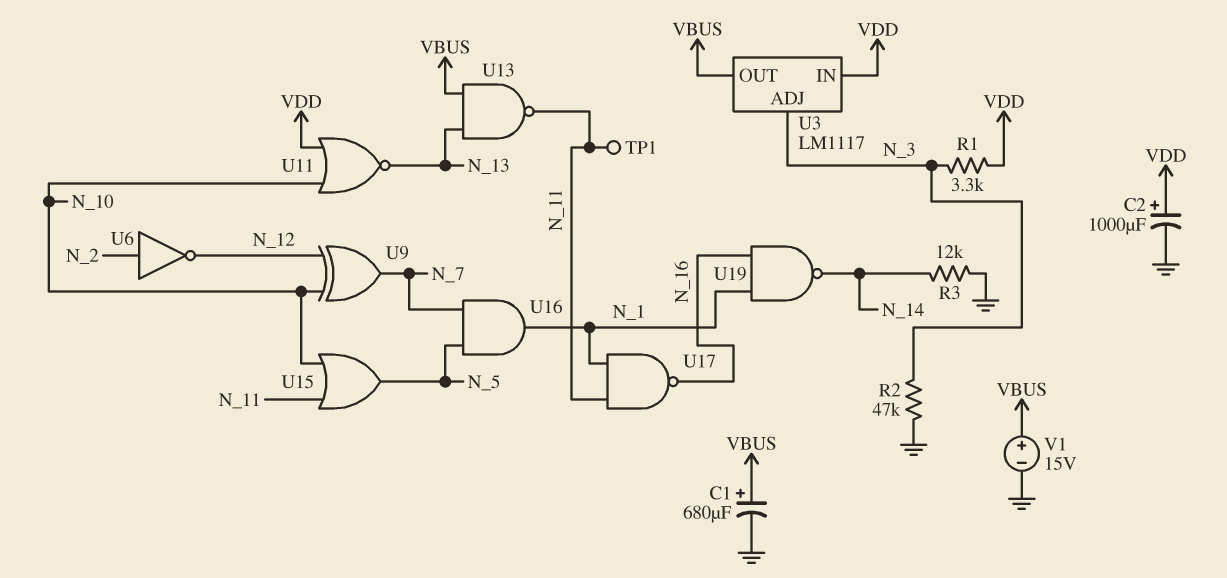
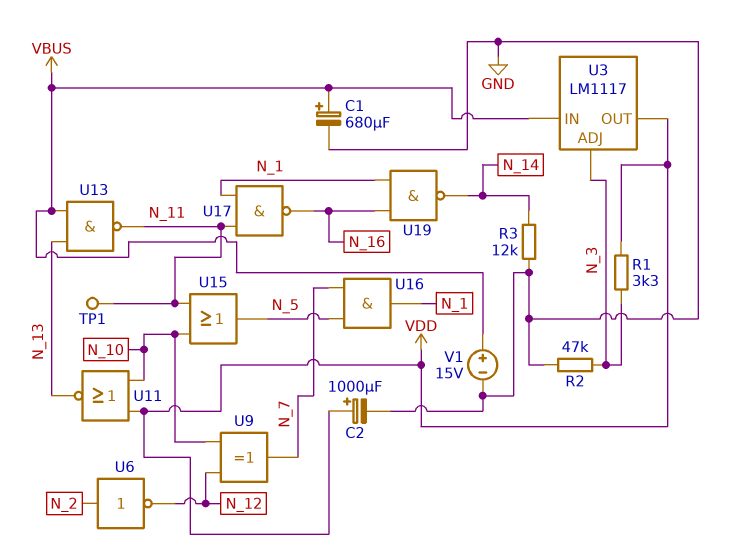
U3 pin IN: VDD -> VBUS
U3 pin OUT: VBUS -> VDD

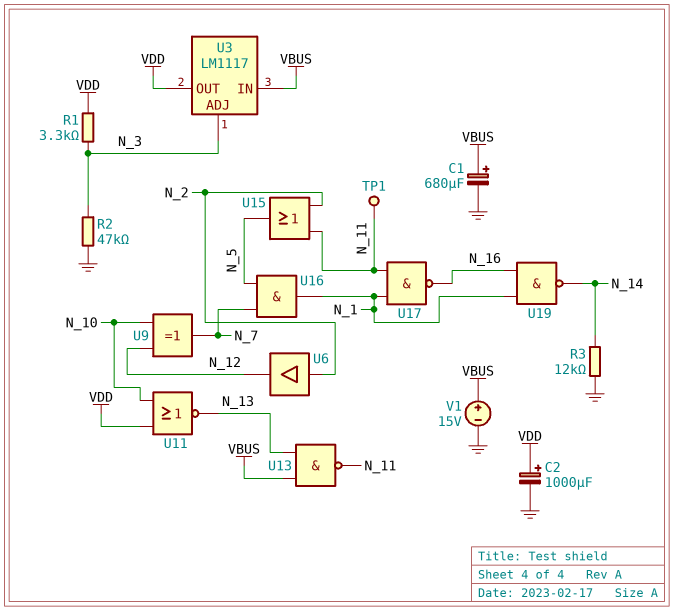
U6: NOT (in N_2, out N_12) -> buffer (in N_2, out N_12)
U15: OR (in N_10, in N_11, out N_5) -> OR (in N_2, in N_11, out N_5)

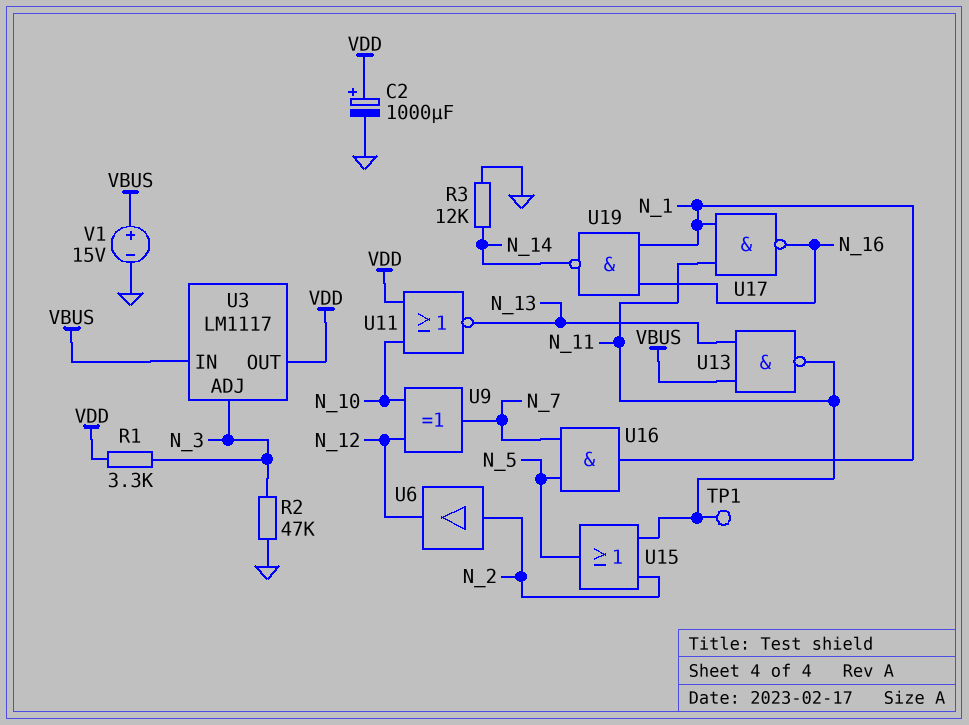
C1: 680uF (plus VBUS, minus GND) -> none

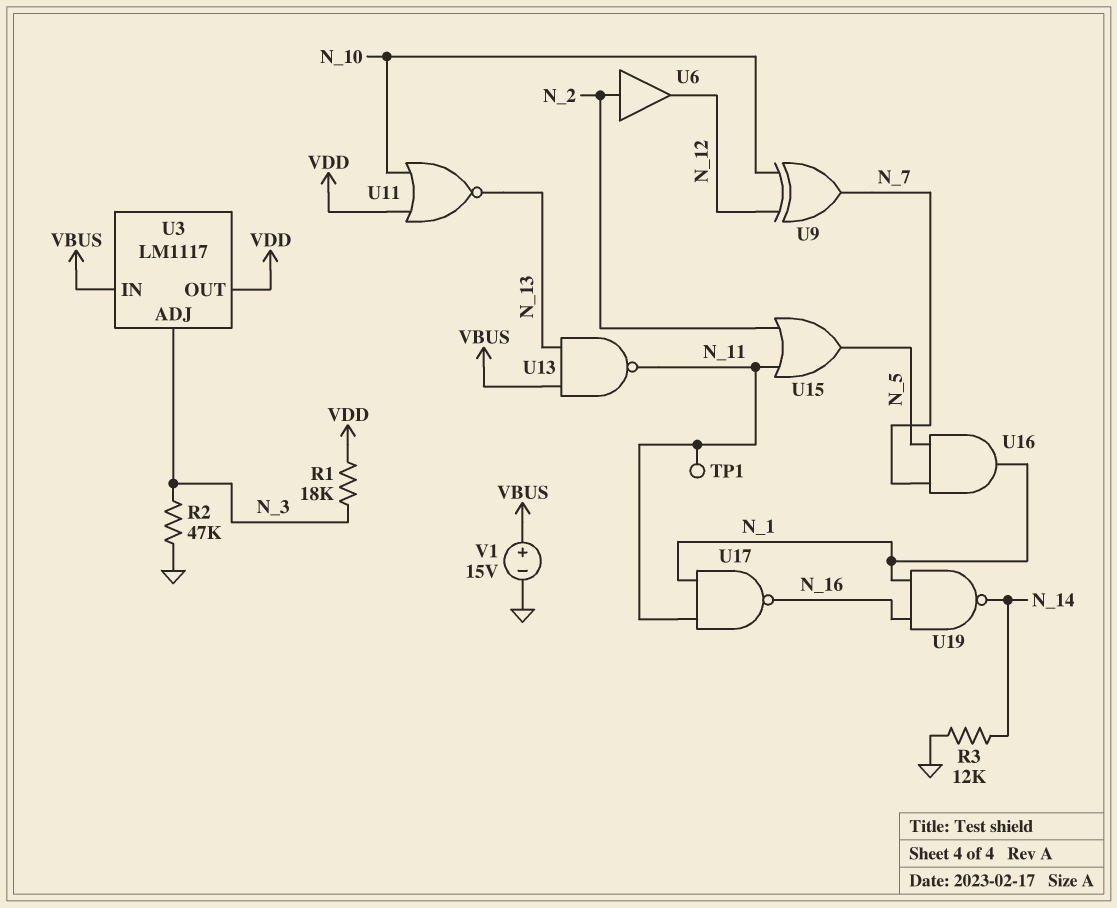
C2: 1000uF (plus VDD, minus GND) -> none
R1: 3.3k (N_3, VDD) -> 18k (N_3, VDD)

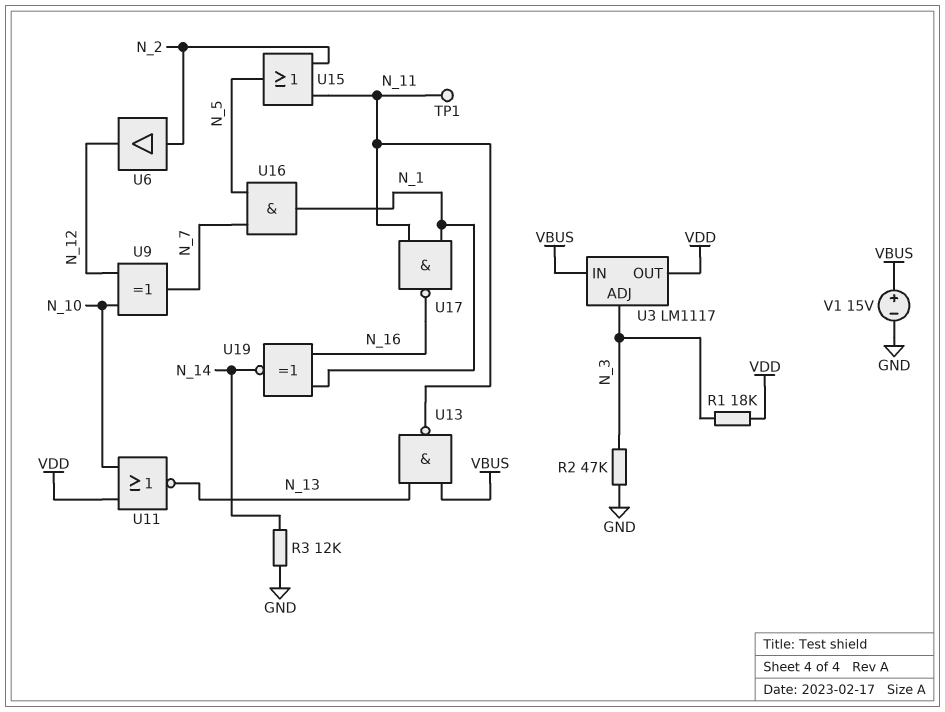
U19: NAND (in N_1, in N_16, out N_14) -> XNOR (in N_1, in N_16, out N_14)

